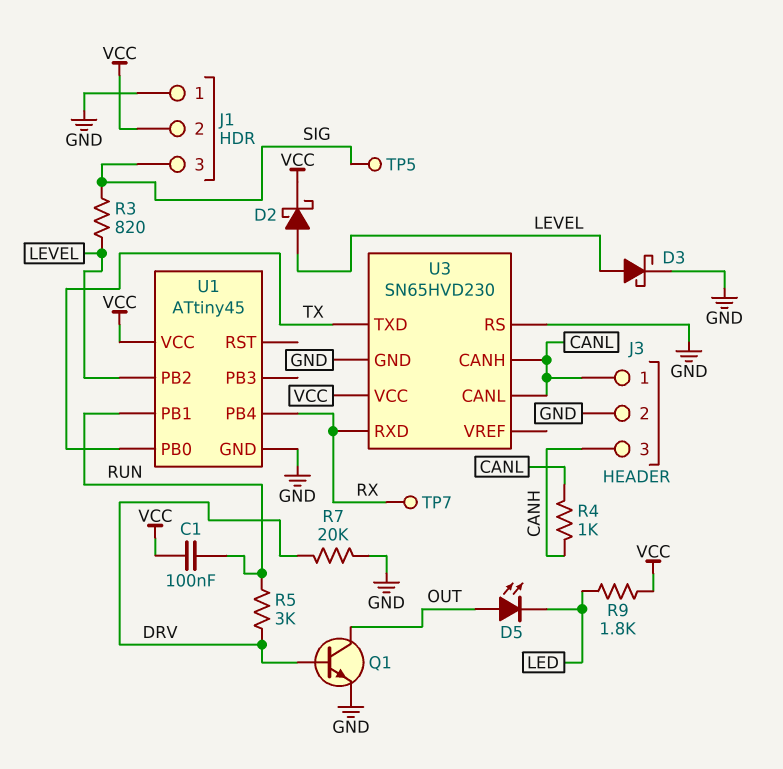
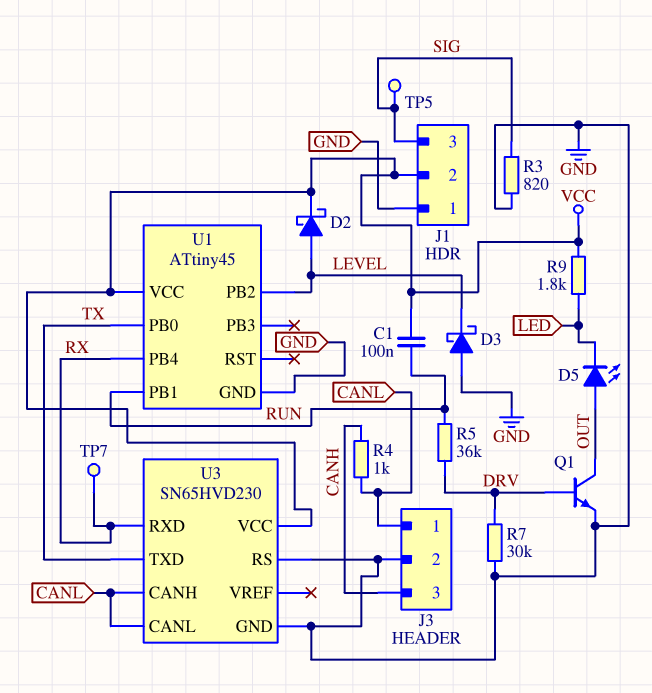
D3: schottky (A LEVEL, K GND) -> schottky (A GND, K LEVEL)
R3: 820 (LEVEL, SIG) -> 820 (GND, SIG)
R5: 3k (DRV, RUN) -> 36k (DRV, RUN)
R7: 20k (DRV, GND) -> 30k (DRV, GND)

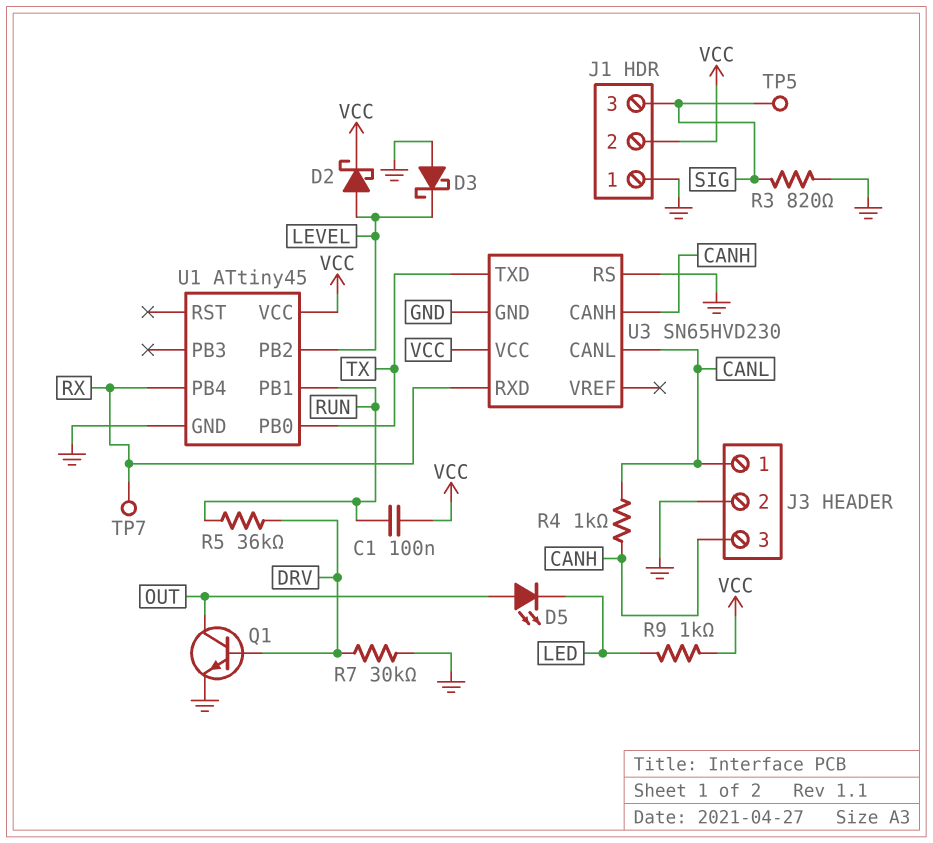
R9: 1.8k (LED, VCC) -> 1k (LED, VCC)
U3 pin CANH: CANL -> CANH

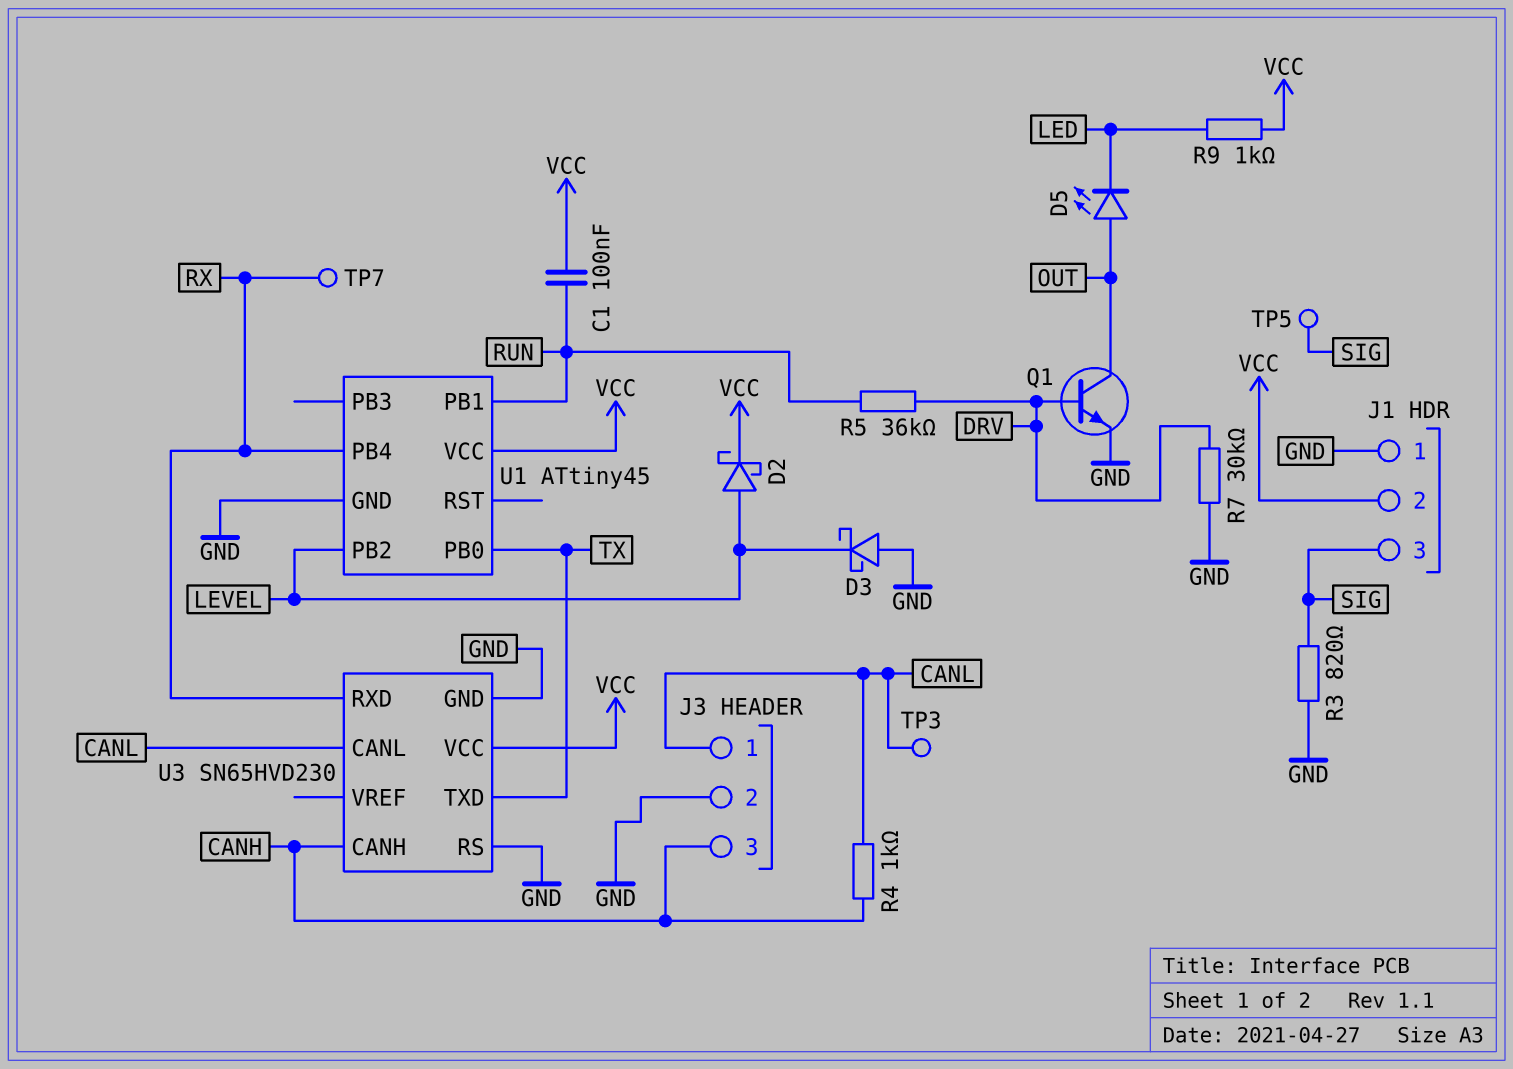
TP3: none -> test point (CANL)

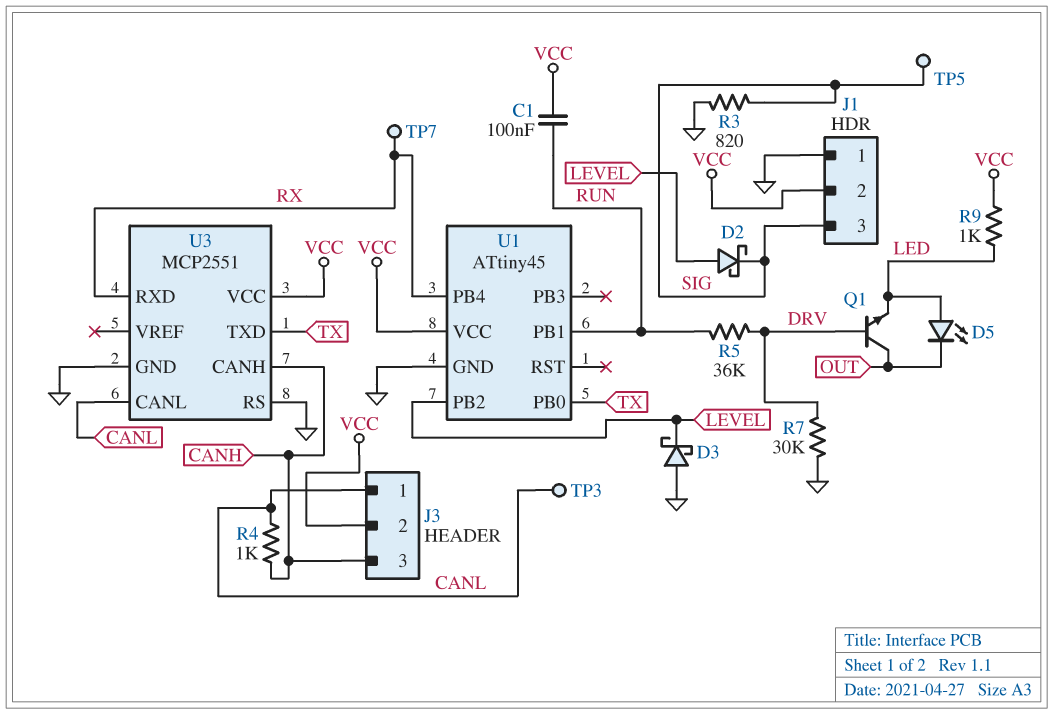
D2: schottky (A LEVEL, K VCC) -> schottky (A LEVEL, K SIG)
D5: LED (A OUT, K LED) -> LED (A LED, K OUT)
J3 pin 2: GND -> VCC
Q1: NPN (B DRV, C OUT, E GND) -> NPN (B DRV, C OUT, E LED)
U3: SN65HVD230 -> MCP2551

